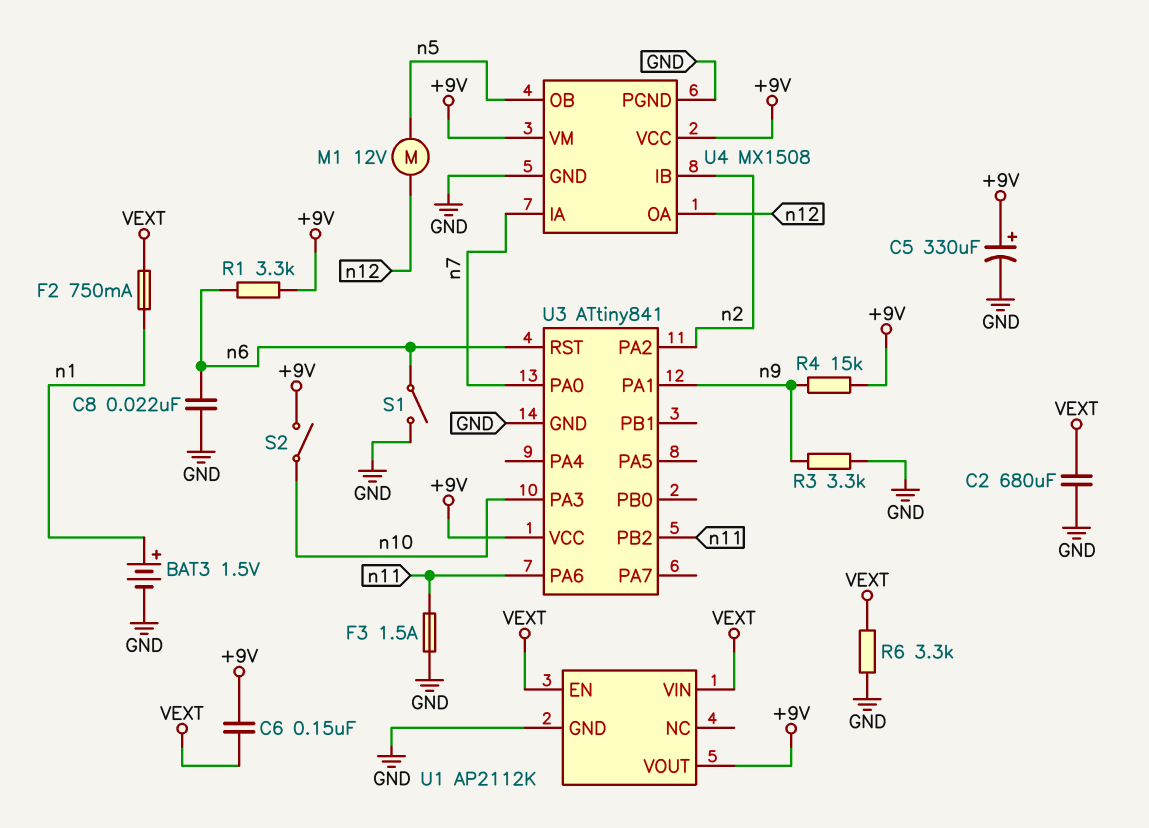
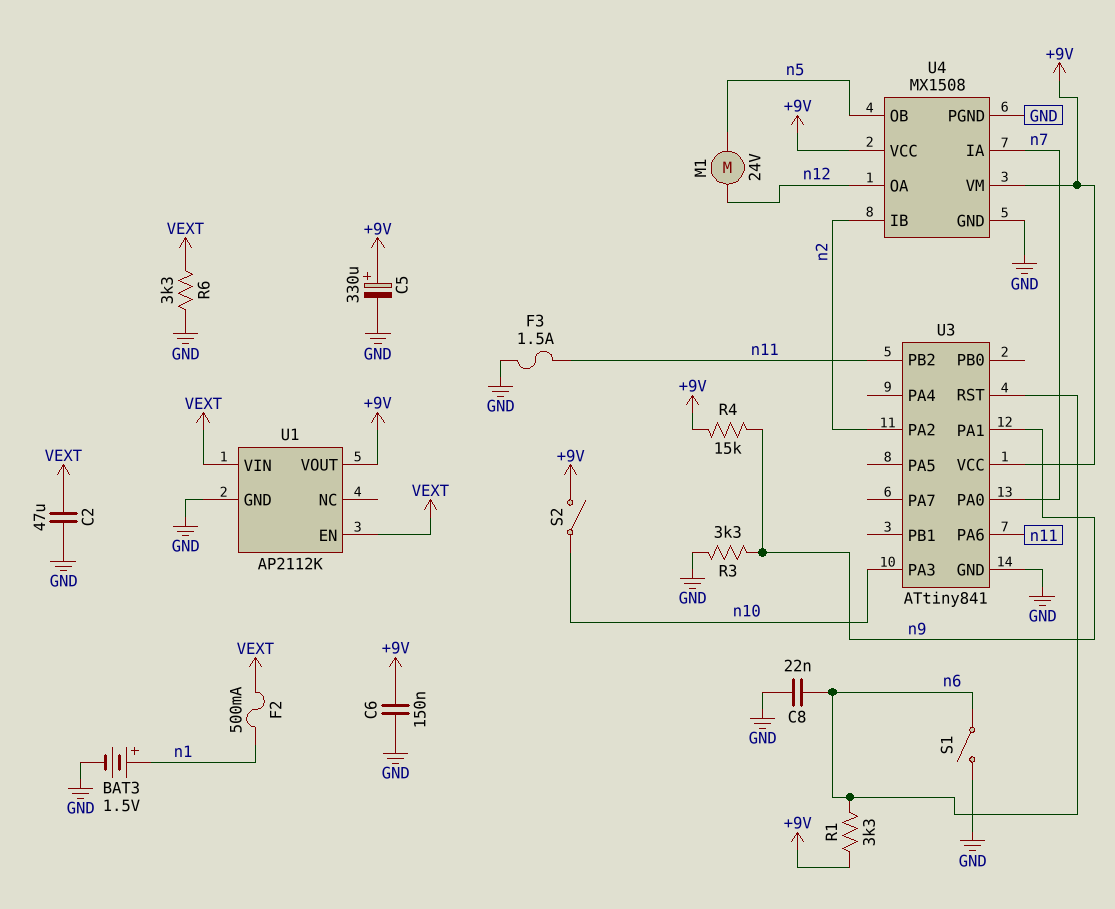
C2: 680uF (GND, VEXT) -> 47uF (GND, VEXT)
C6: 150nF (+9V, VEXT) -> 150nF (+9V, GND)
F2: 750mA (VEXT, n1) -> 500mA (VEXT, n1)
M1: motor 12V (n5, n12) -> motor 24V (n5, n12)

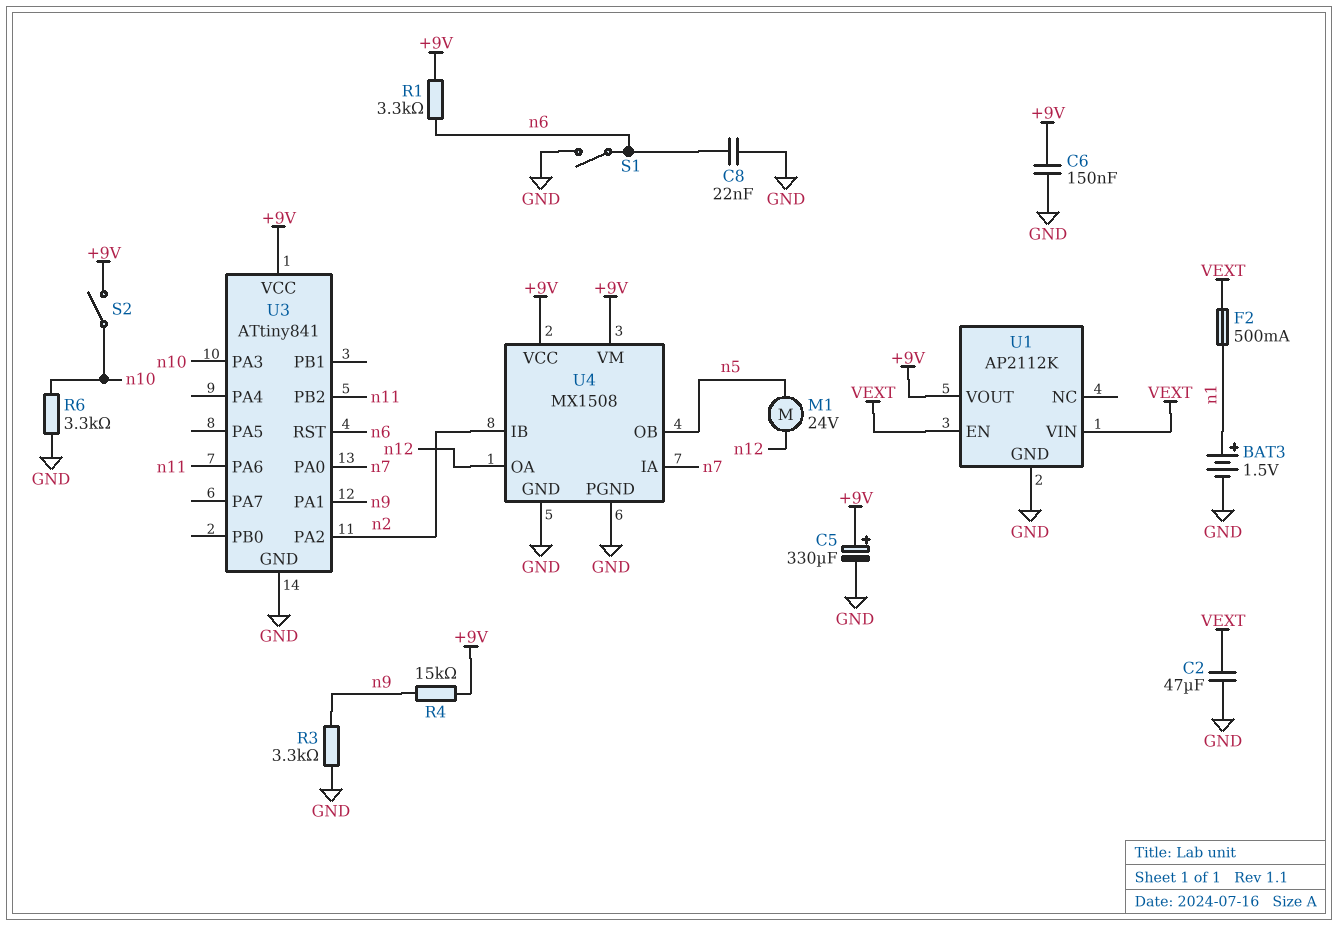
F3: 1.5A (GND, n11) -> none
R6: 3.3k (GND, VEXT) -> 3.3k (GND, n10)

